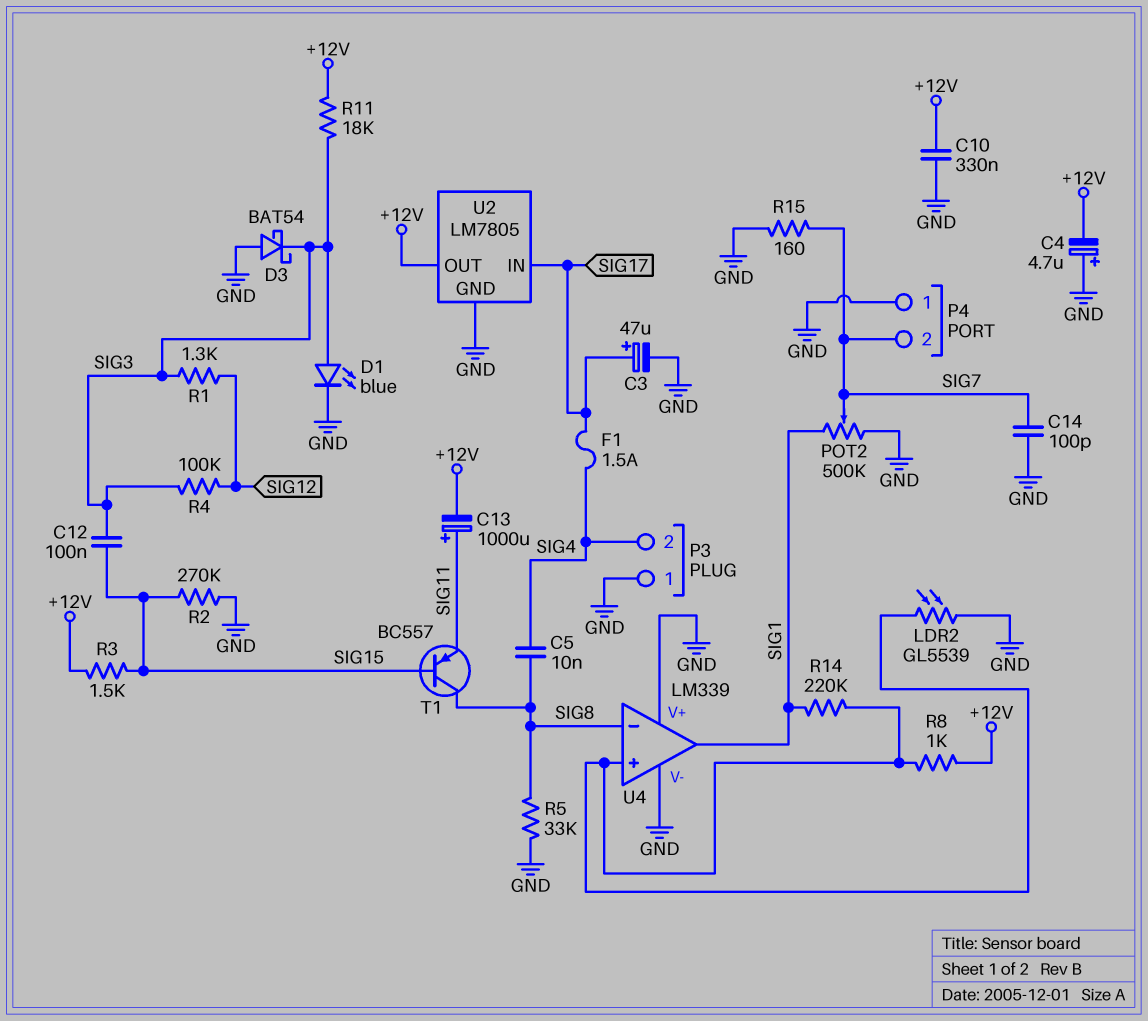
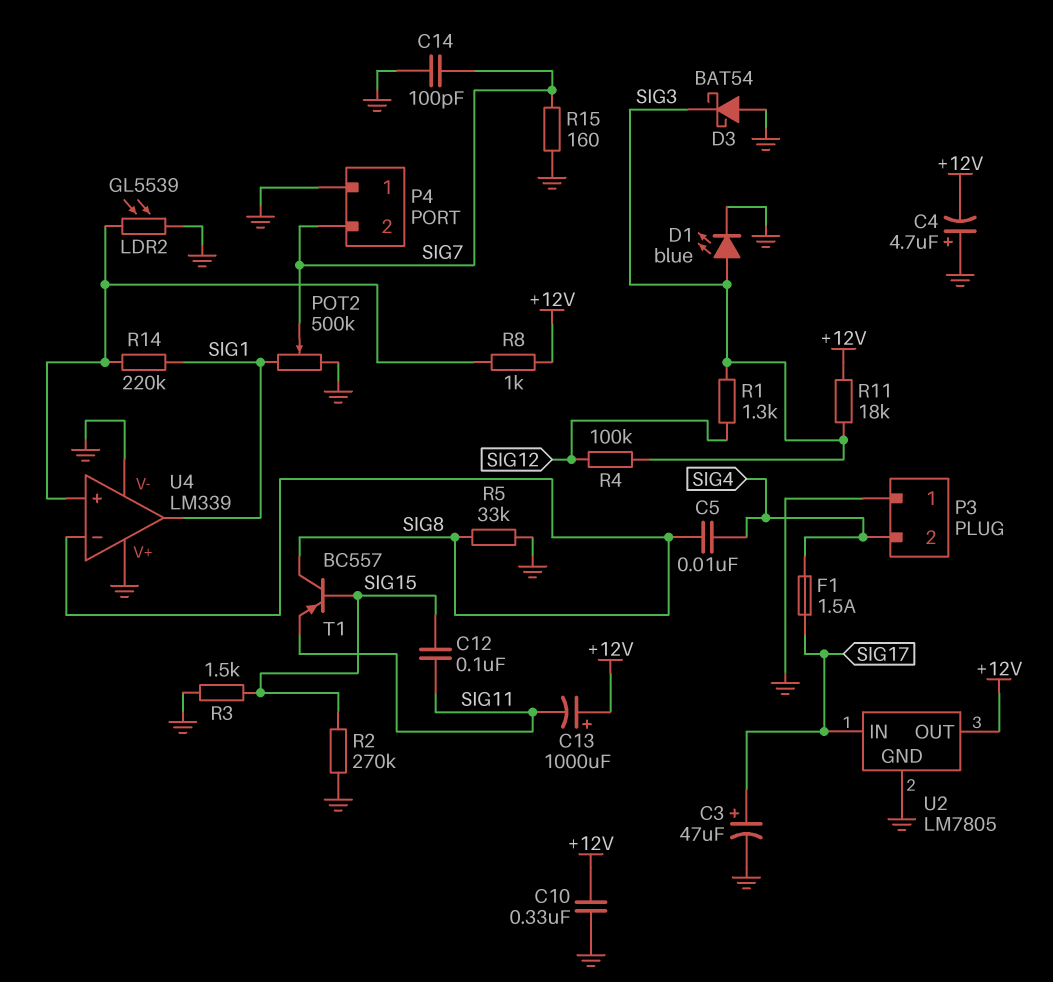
C12: 100nF (SIG3, SIG15) -> 100nF (SIG11, SIG15)
C13: 1000uF (plus SIG11, minus +12V) -> 1000uF (plus +12V, minus SIG11)
R3: 1.5k (+12V, SIG15) -> 1.5k (GND, SIG15)

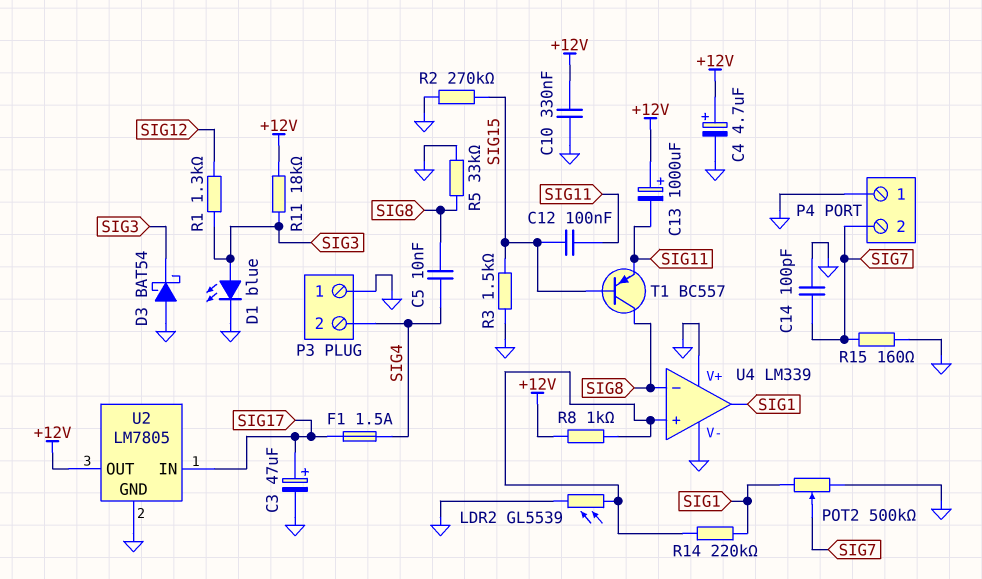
C4: 4.7uF (plus GND, minus +12V) -> 4.7uF (plus +12V, minus GND)
R4: 100k (SIG3, SIG12) -> none

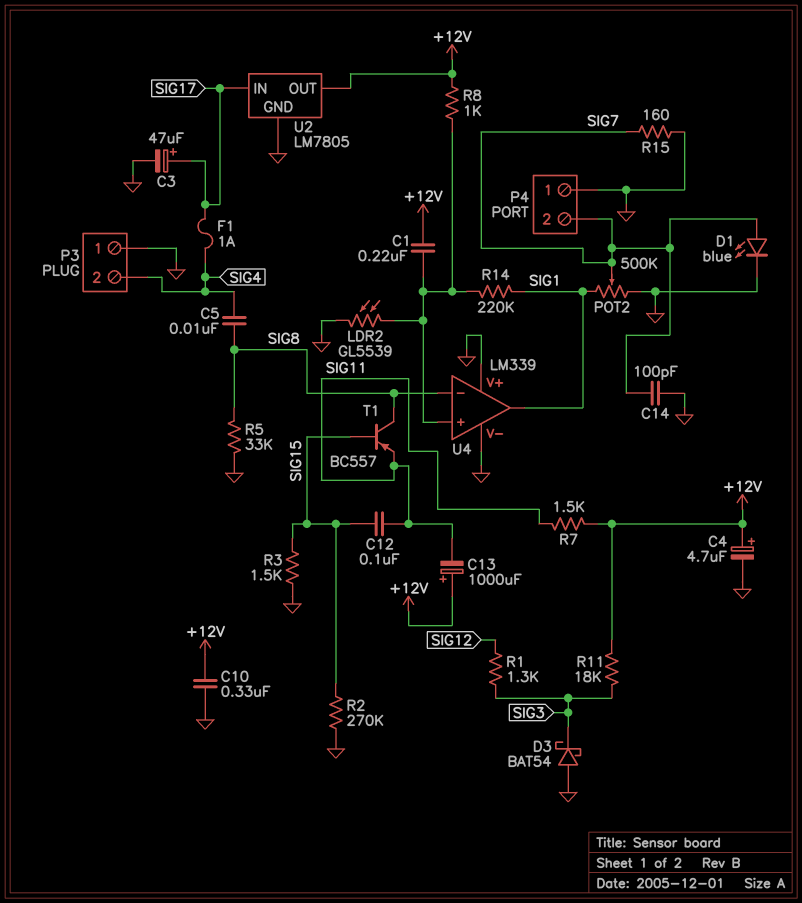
C1: none -> 220nF (+12V, U4/in+)
D1: LED blue (A SIG3, K GND) -> LED blue (A SIG7, K GND)
F1: 1.5A (SIG4, SIG17) -> 1A (SIG4, SIG17)
R7: none -> 1.5k (+12V, SIG11)

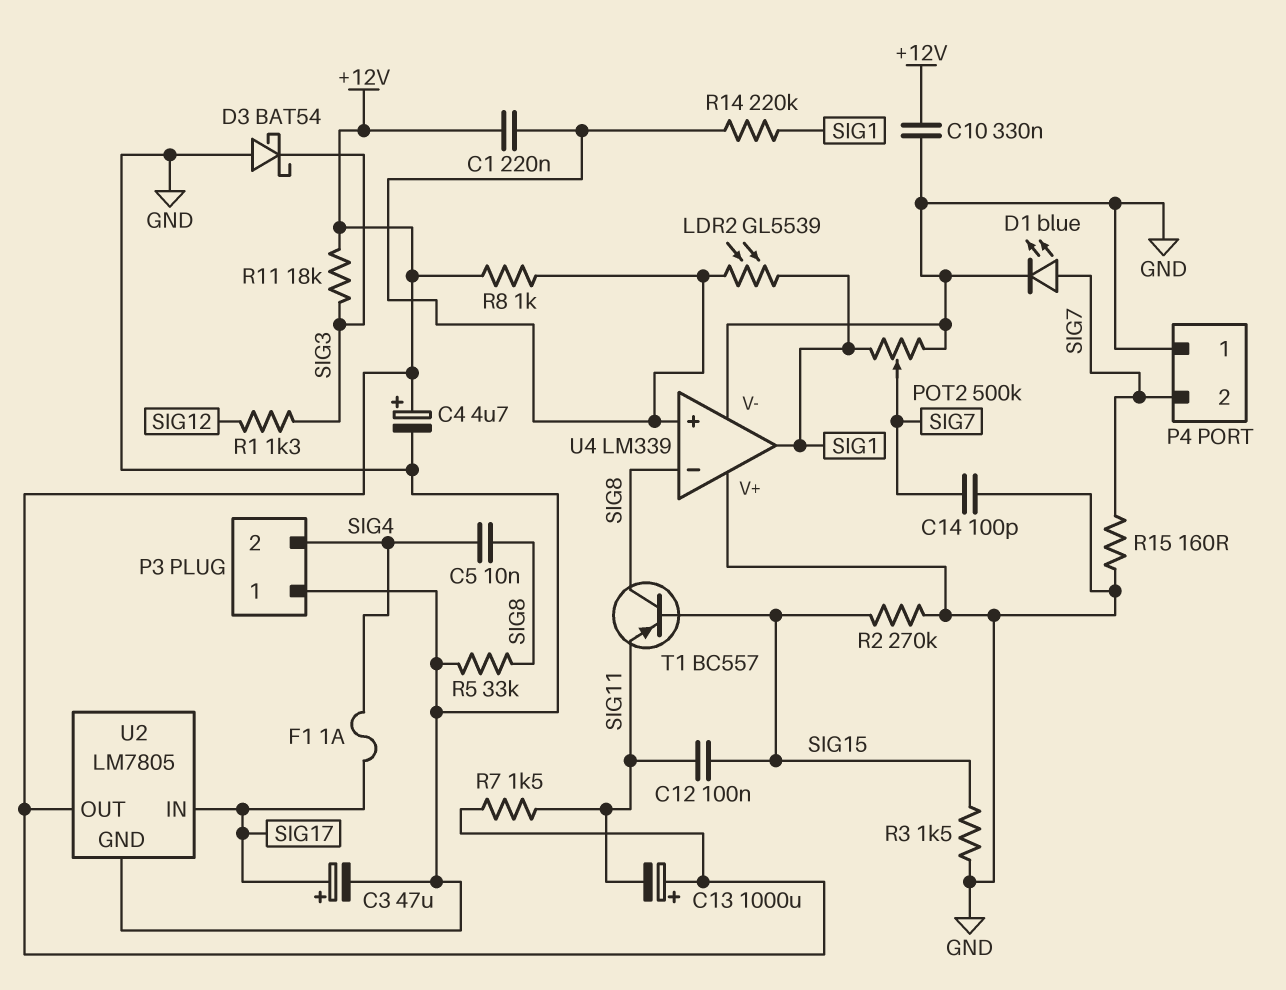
LDR2: GL5539 (GND, U4/in+) -> GL5539 (SIG1, U4/in+)

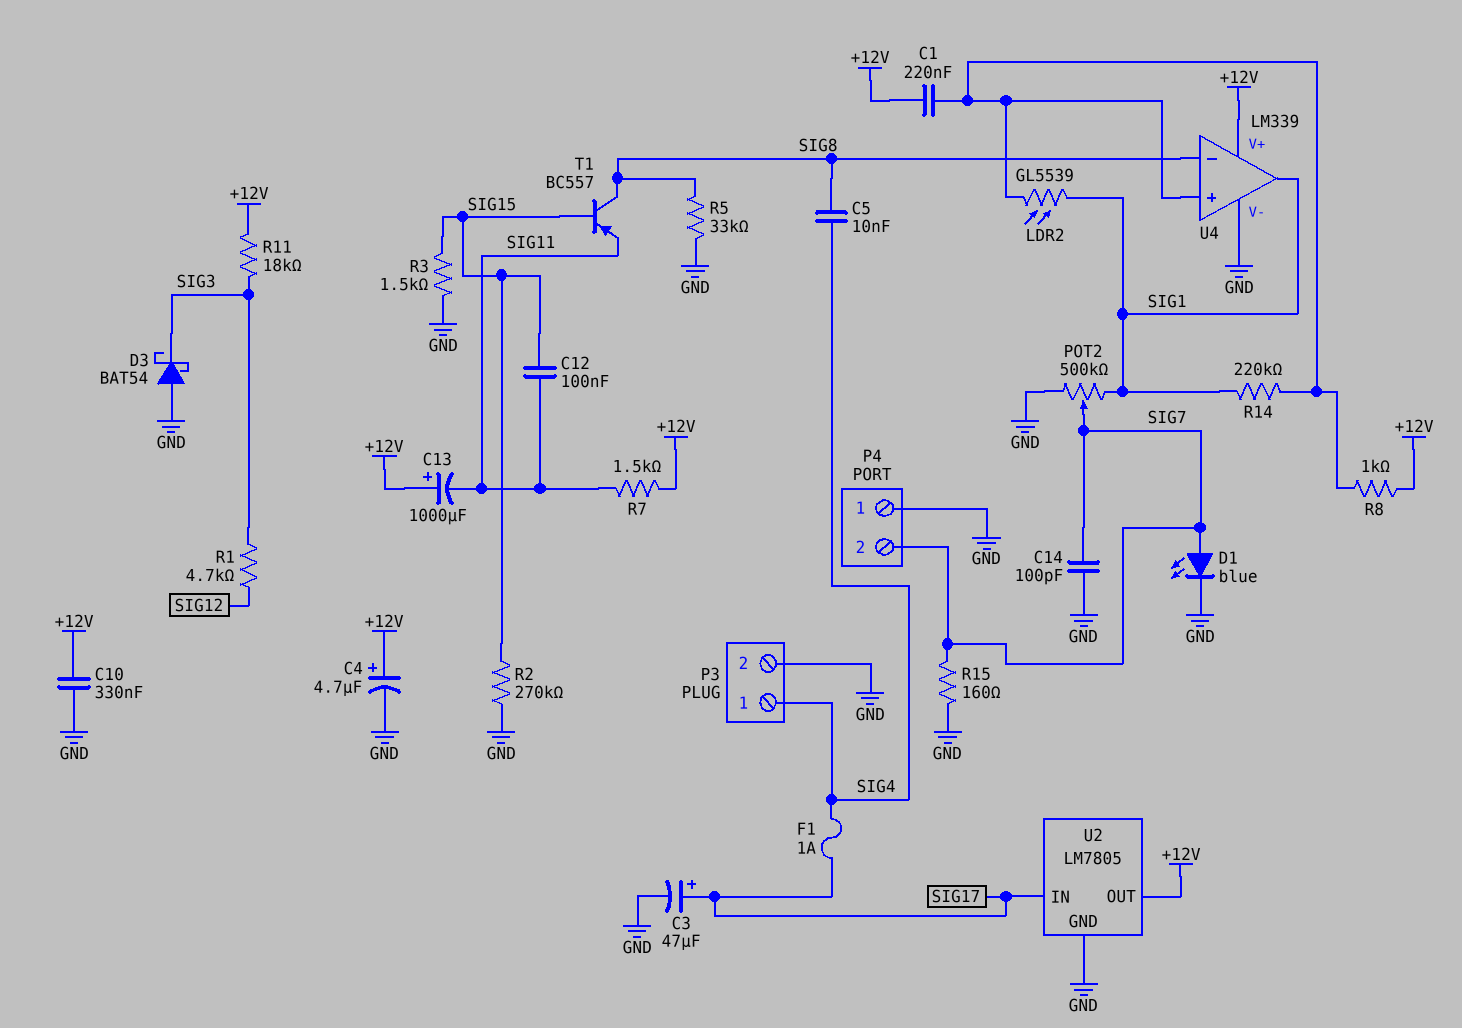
P3 pin 1: GND -> SIG4
P3 pin 2: SIG4 -> GND
R1: 1.3k (SIG3, SIG12) -> 4.7k (SIG3, SIG12)
U4 pin V+: GND -> +12V

